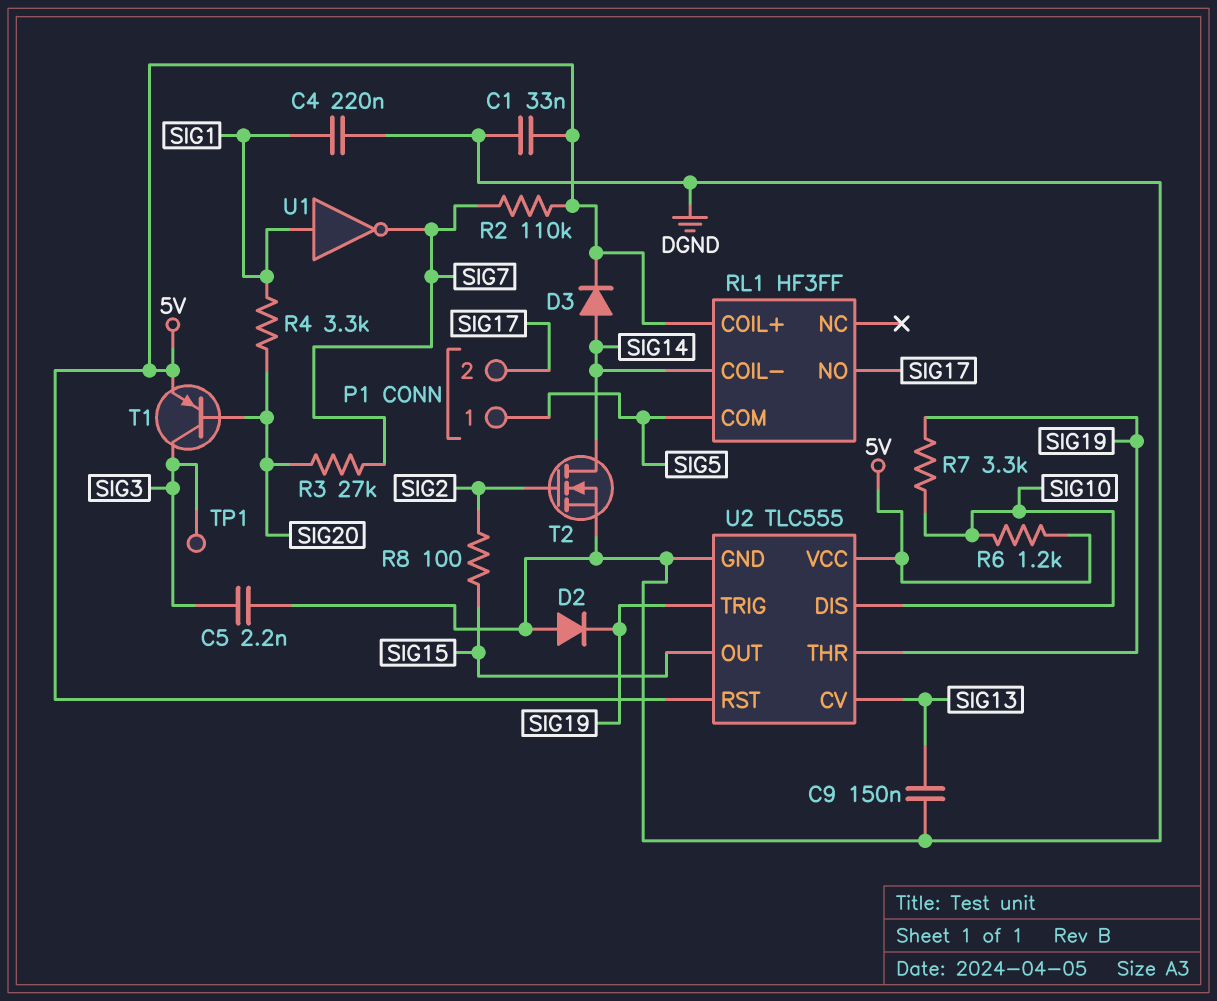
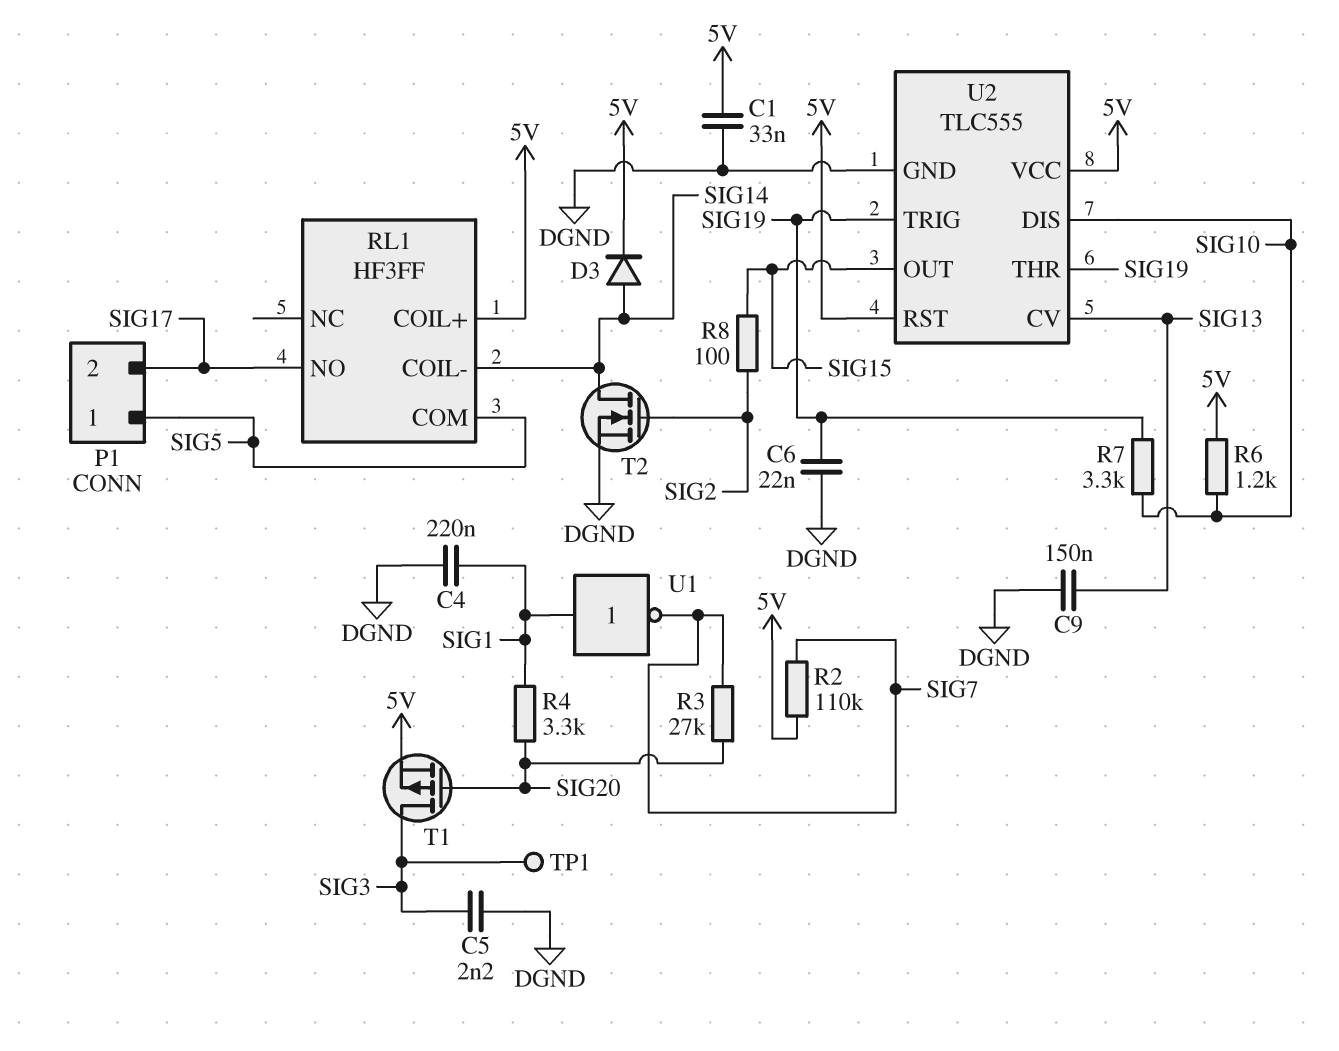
C6: none -> 22nF (DGND, SIG19)
D2: diode (A DGND, K SIG19) -> none
T1: PNP (B SIG20, C SIG3, E 5V) -> PMOS (G SIG20, D SIG3, S 5V)

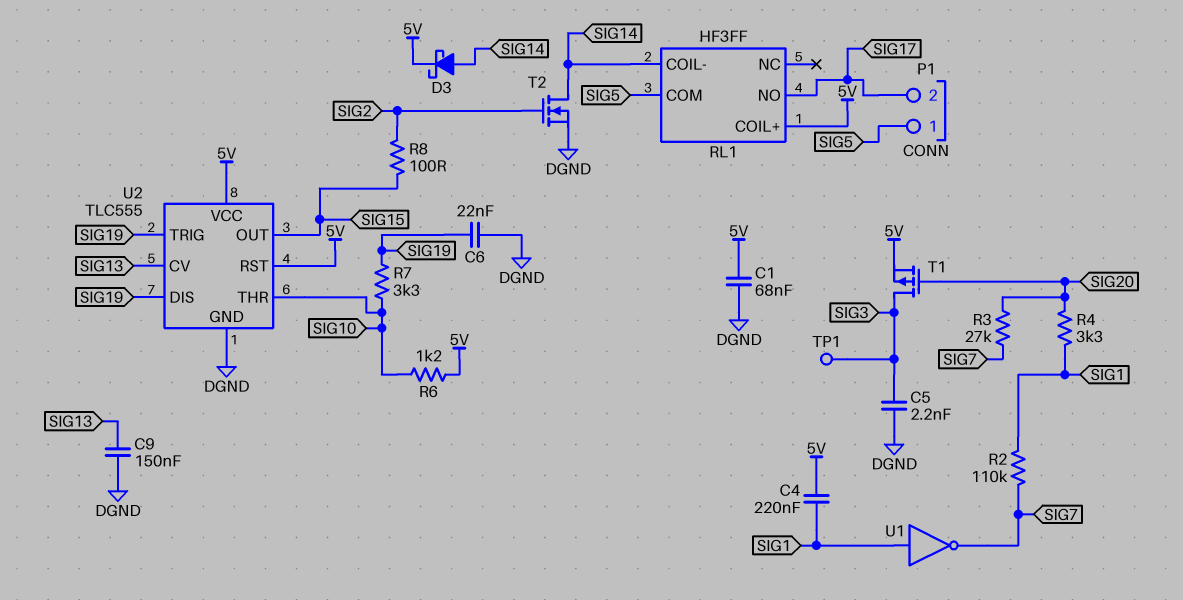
C1: 33nF (5V, DGND) -> 68nF (5V, DGND)
C4: 220nF (DGND, SIG1) -> 220nF (5V, SIG1)
D3: diode (A SIG14, K 5V) -> schottky (A SIG14, K 5V)
R2: 110k (5V, SIG7) -> 110k (SIG1, SIG7)
U2 pin DIS: SIG10 -> SIG19
U2 pin THR: SIG19 -> SIG10

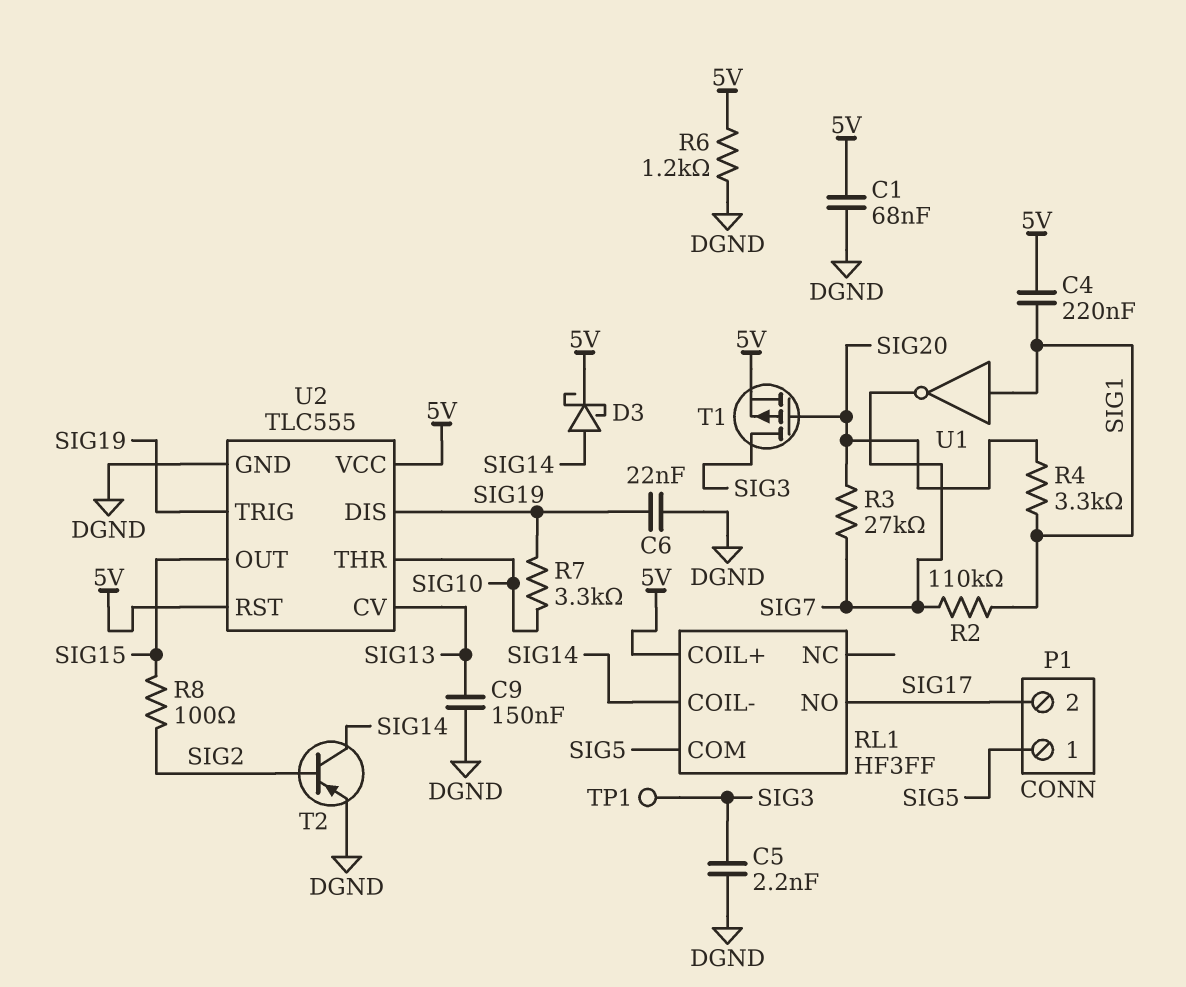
R6: 1.2k (5V, SIG10) -> 1.2k (5V, DGND)
T2: NMOS (G SIG2, D SIG14, S DGND) -> PNP (B SIG2, C SIG14, E DGND)

